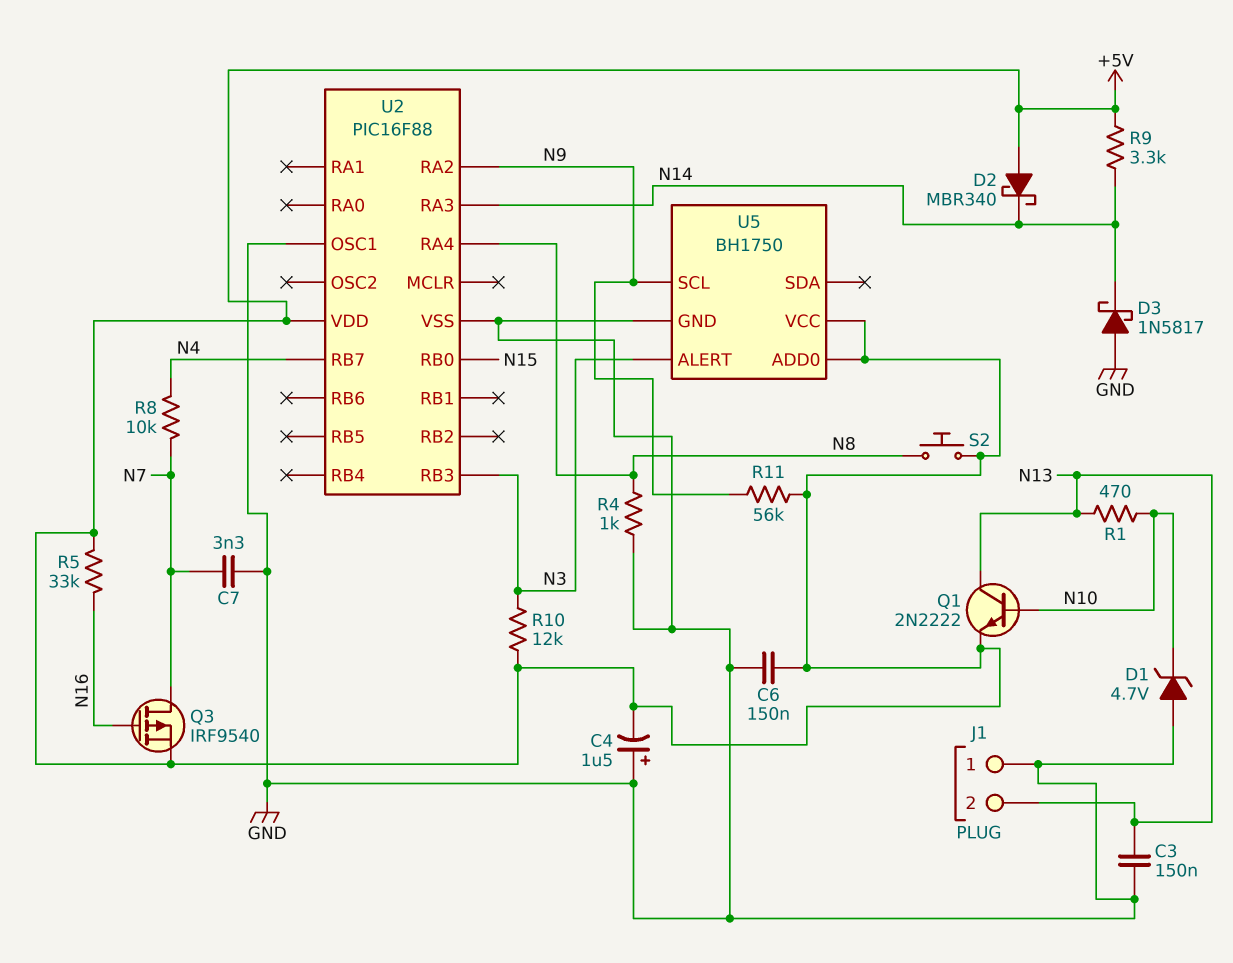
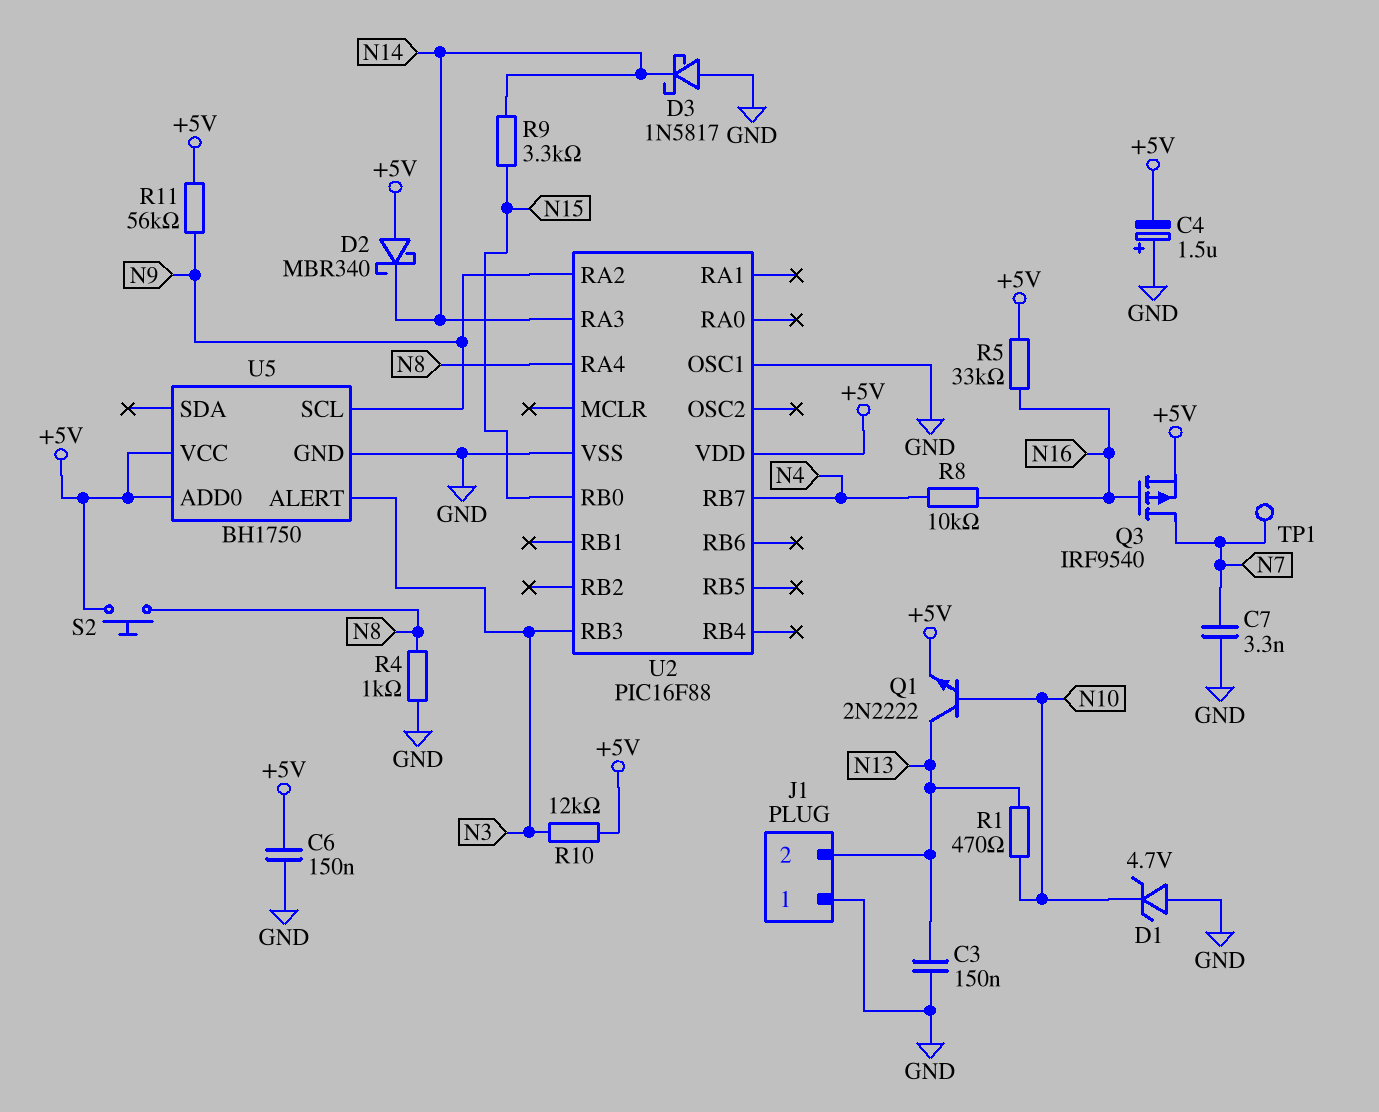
R8: 10k (N4, N7) -> 10k (N4, N16)
R9: 3.3k (+5V, N14) -> 3.3k (N14, N15)
TP1: none -> test point (N7)

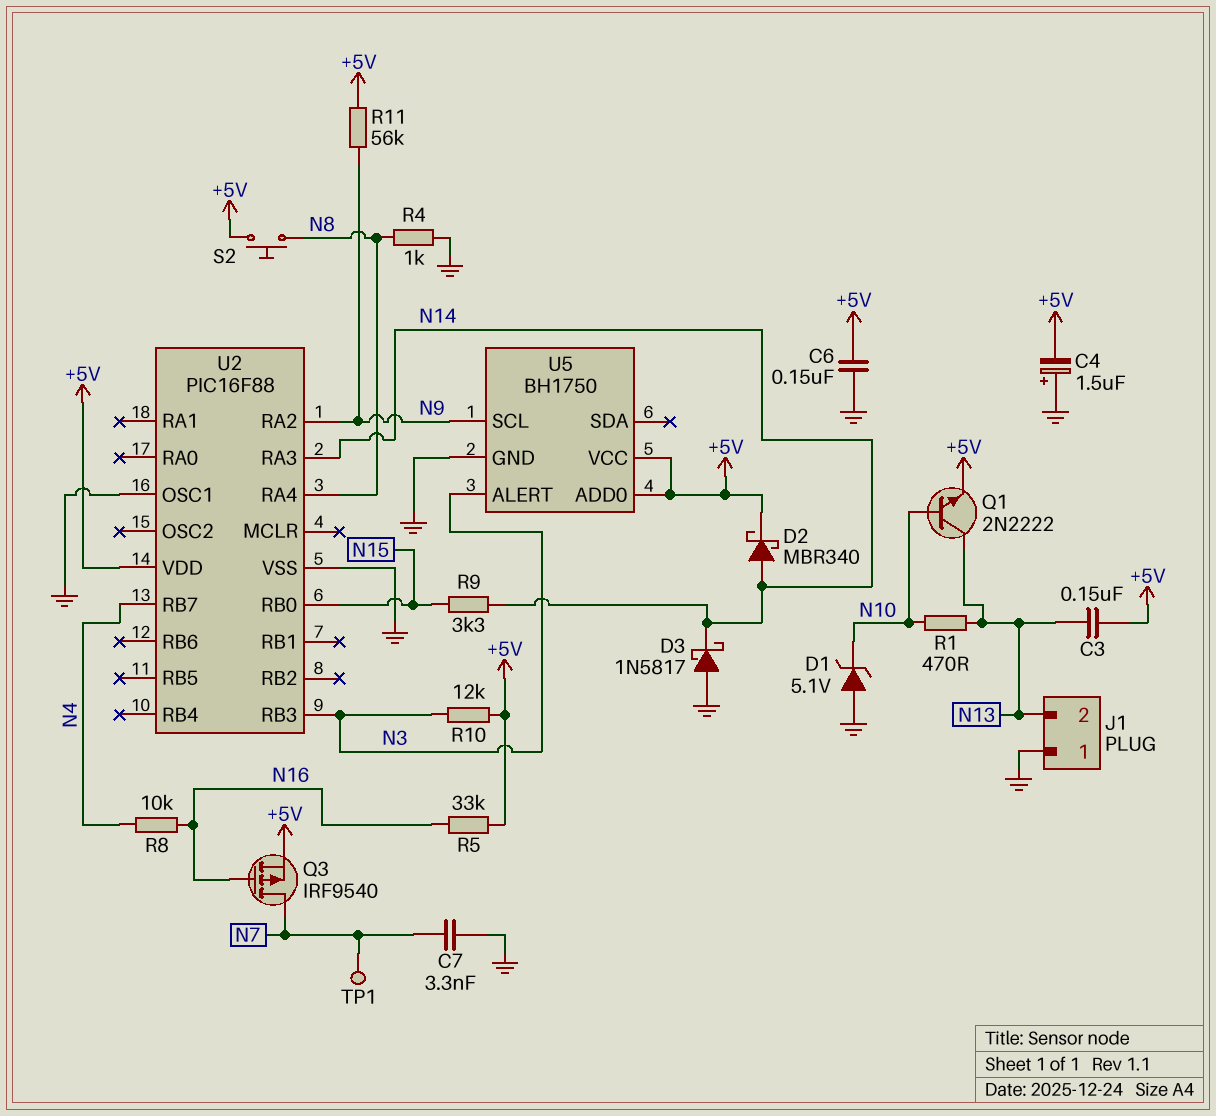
C3: 150nF (GND, N13) -> 150nF (+5V, N13)
D1: zener 4.7V (A GND, K N10) -> zener 5.1V (A GND, K N10)
D2: schottky MBR340 (A +5V, K N14) -> schottky MBR340 (A N14, K +5V)

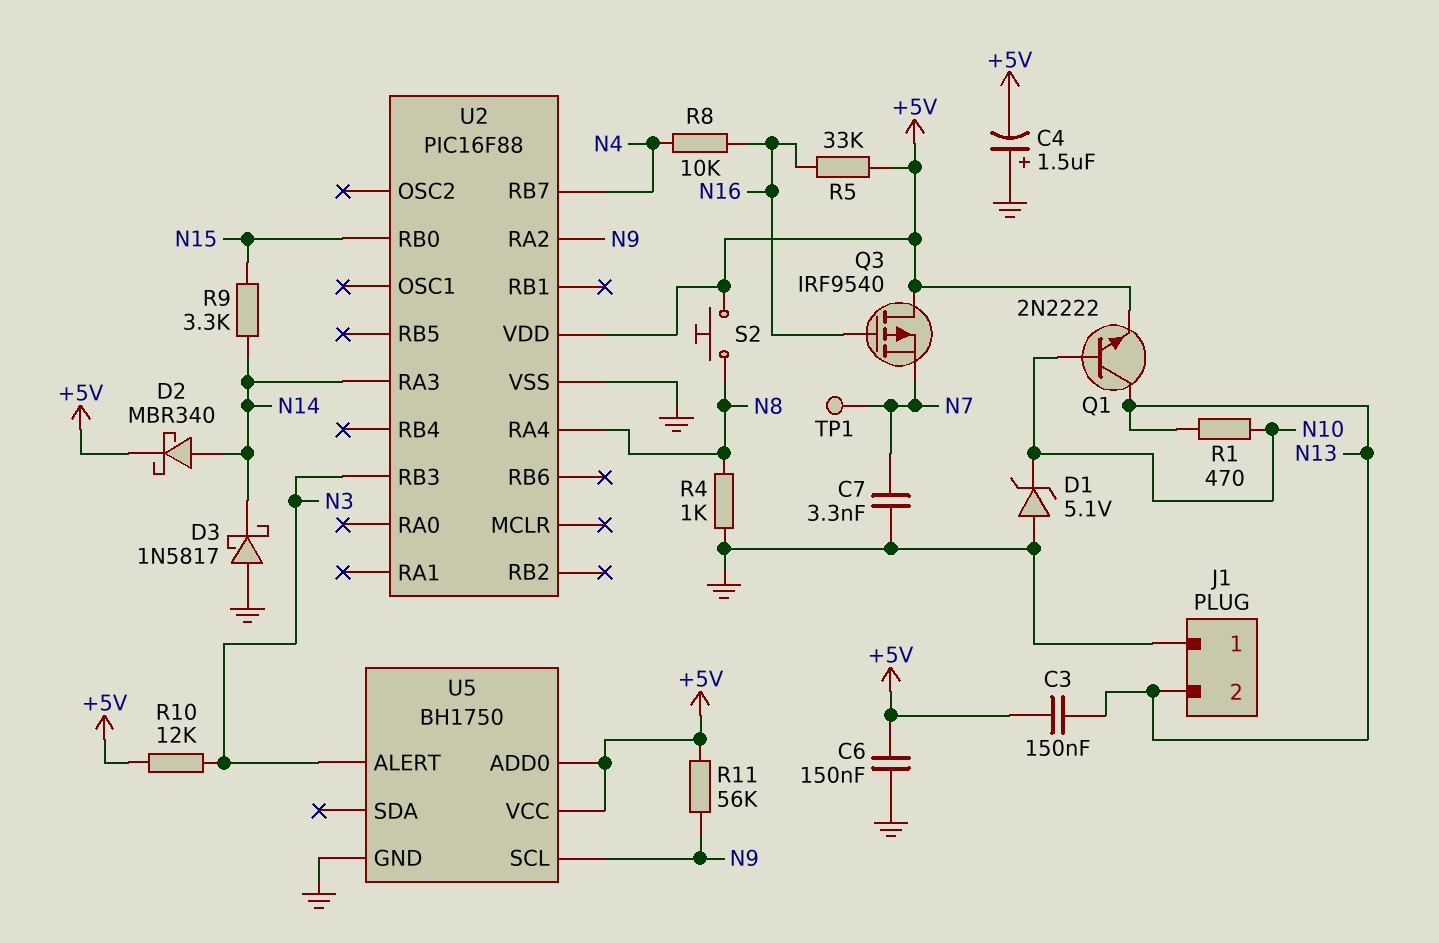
Q3: PMOS IRF9540 (G N16, D N7, S +5V) -> PMOS IRF9540 (G N16, D +5V, S N7)
U2 pin OSC1: GND -> none

